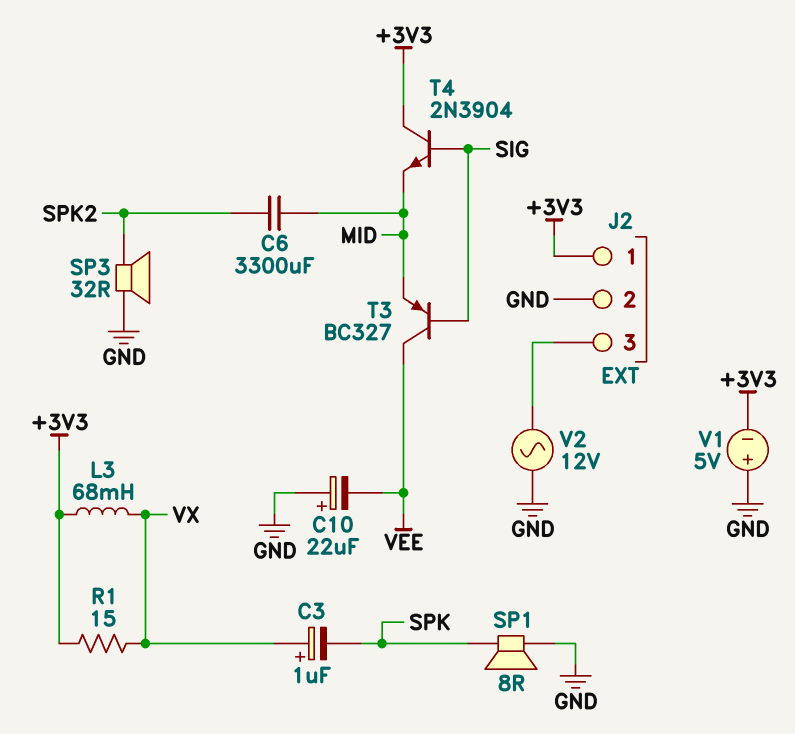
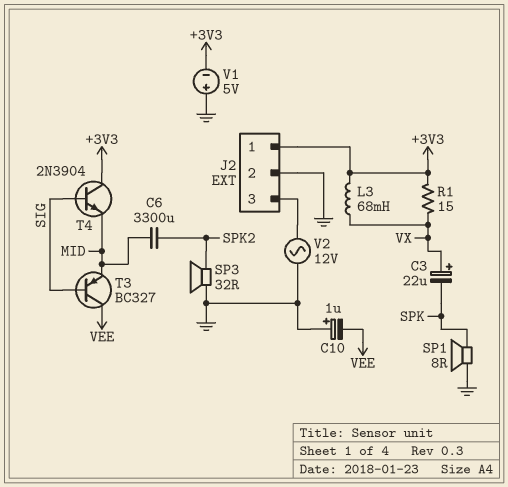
C3: 1uF (plus VX, minus SPK) -> 22uF (plus VX, minus SPK)
C10: 22uF (plus GND, minus VEE) -> 1uF (plus GND, minus VEE)

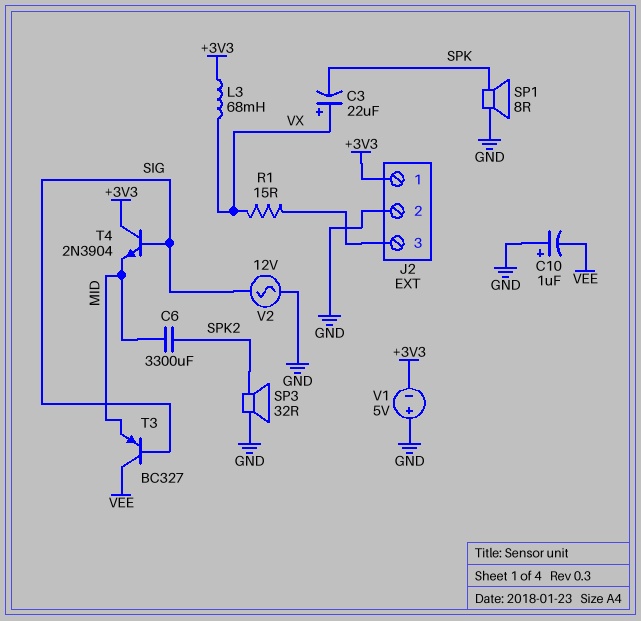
R1: 15 (+3V3, VX) -> 15 (J2/3, VX)
V2: AC 12V (GND, J2/3) -> AC 12V (GND, SIG)

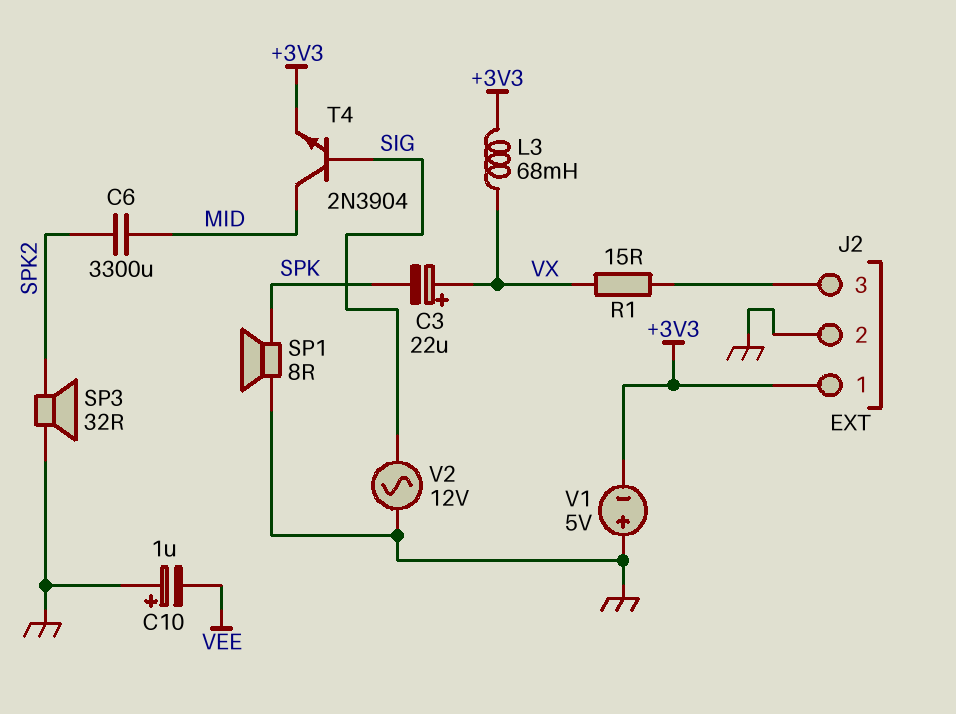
T3: PNP BC327 (B SIG, C VEE, E MID) -> none
T4: NPN 2N3904 (B SIG, C +3V3, E MID) -> NPN 2N3904 (B SIG, C MID, E +3V3)

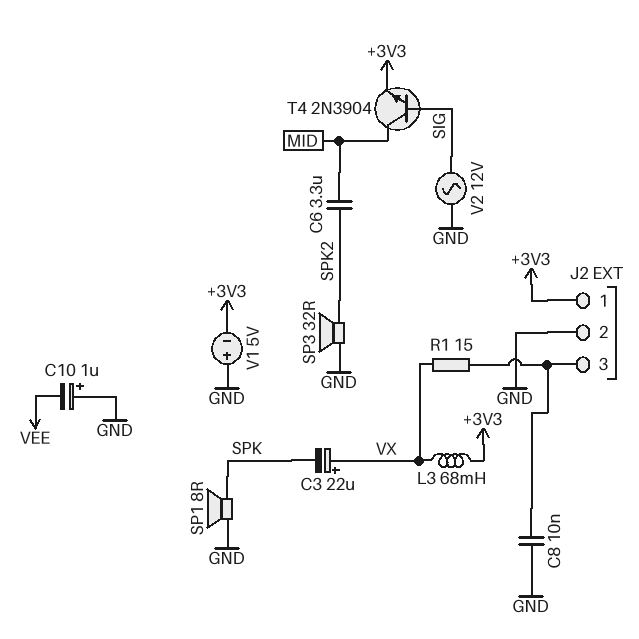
C6: 3300uF (MID, SPK2) -> 3.3uF (MID, SPK2)
C8: none -> 10nF (GND, J2/3)

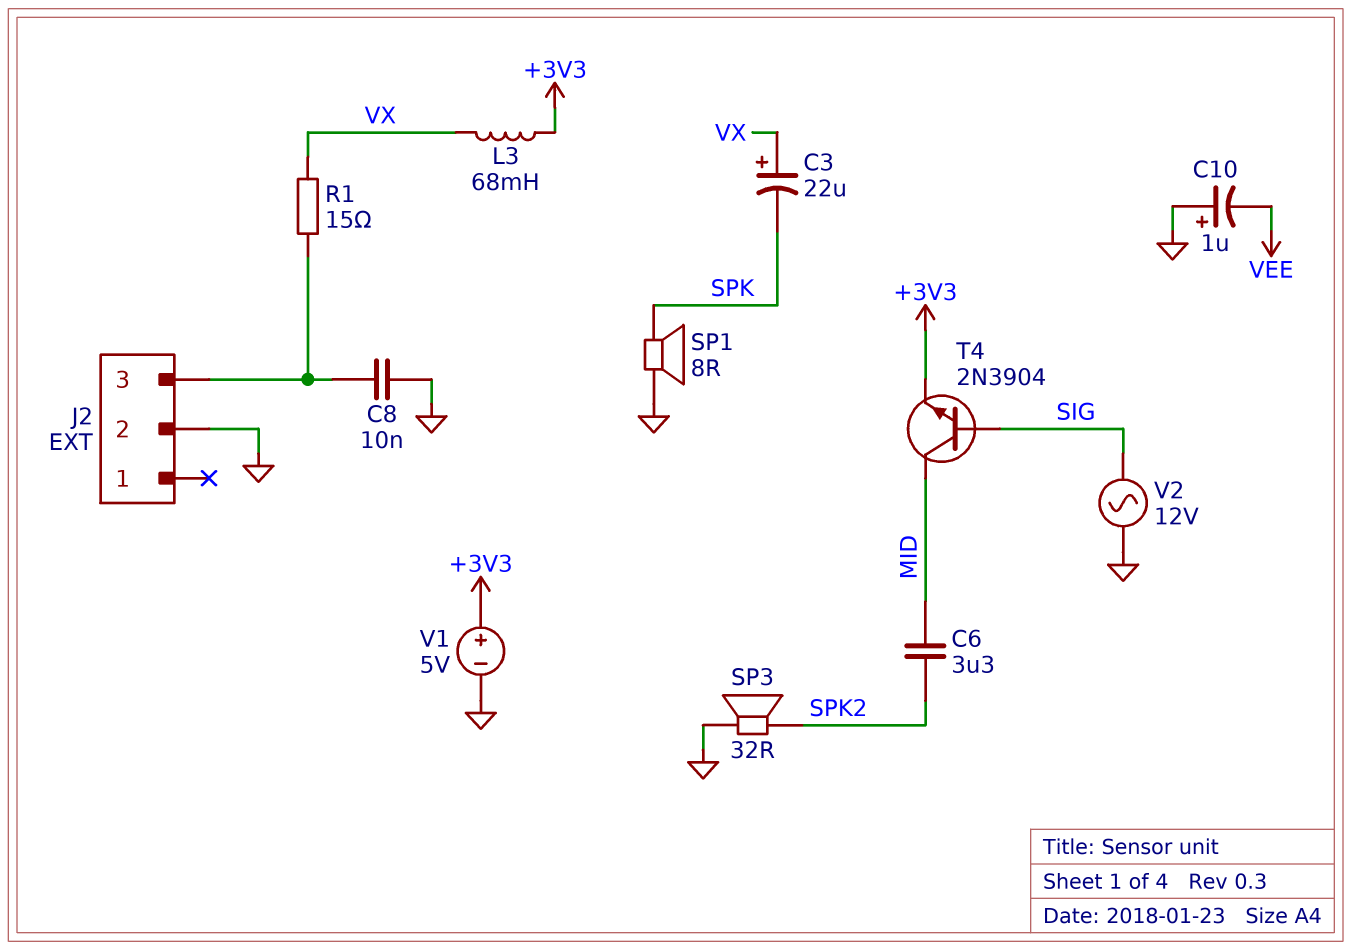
J2 pin 1: +3V3 -> none
V1: 5V (plus GND, minus +3V3) -> 5V (plus +3V3, minus GND)

